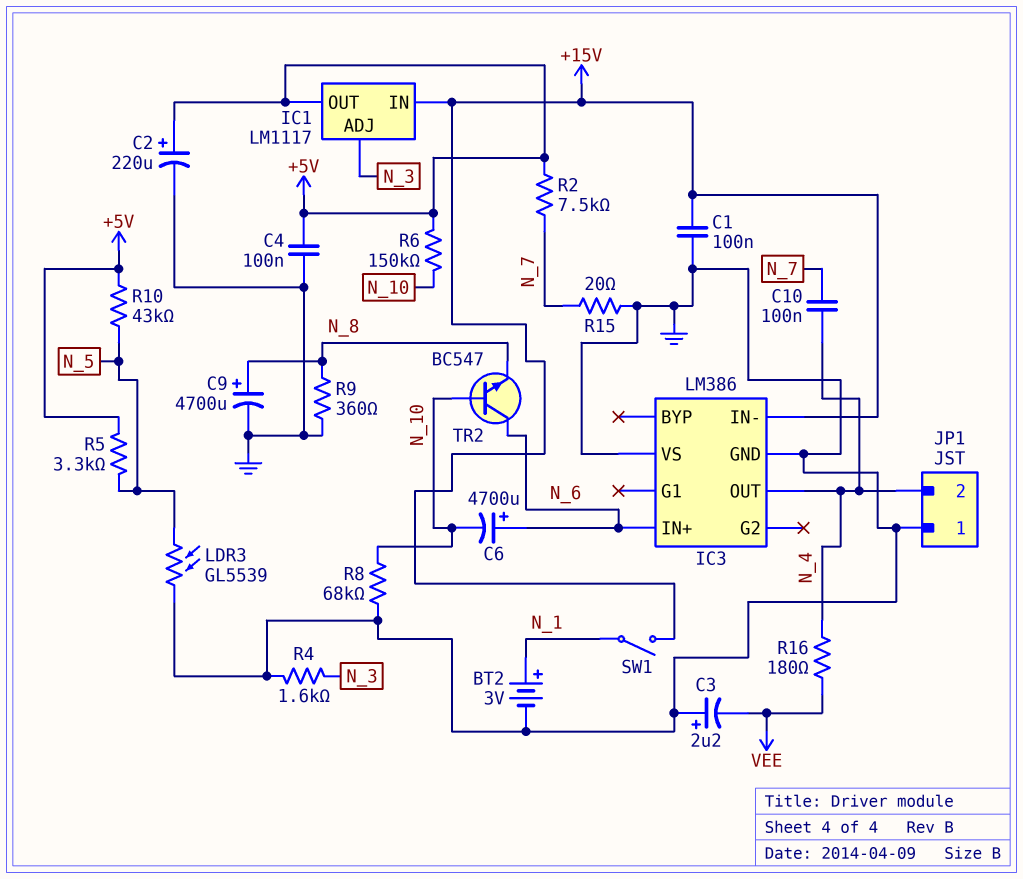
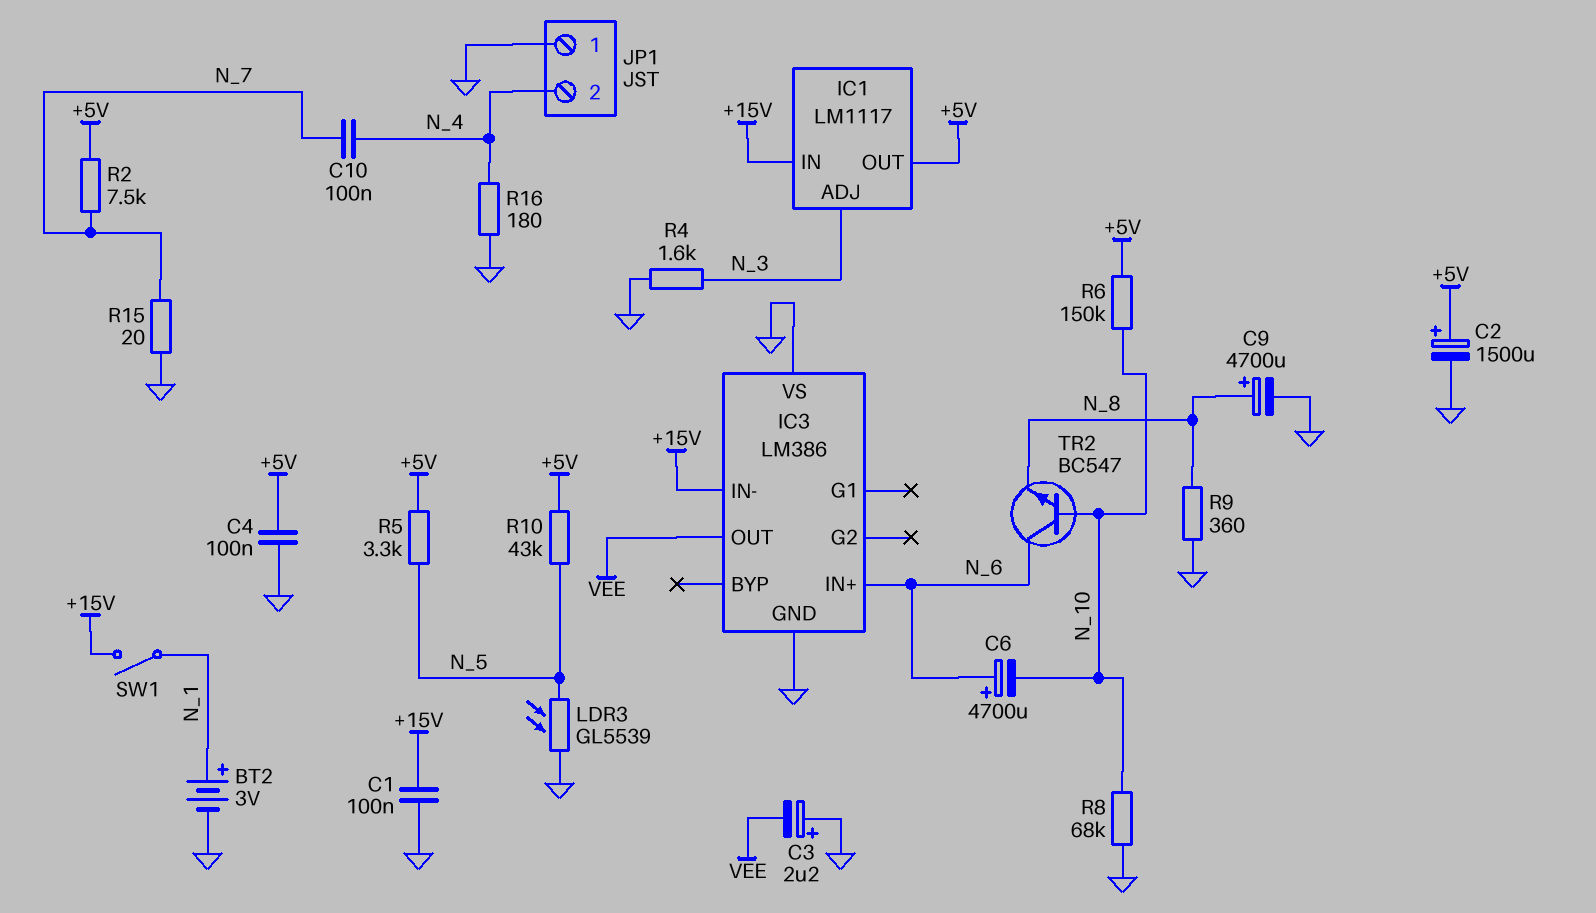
C2: 220uF (plus +5V, minus GND) -> 1500uF (plus +5V, minus GND)
IC3 pin OUT: N_4 -> VEE
R16: 180 (N_4, VEE) -> 180 (GND, N_4)

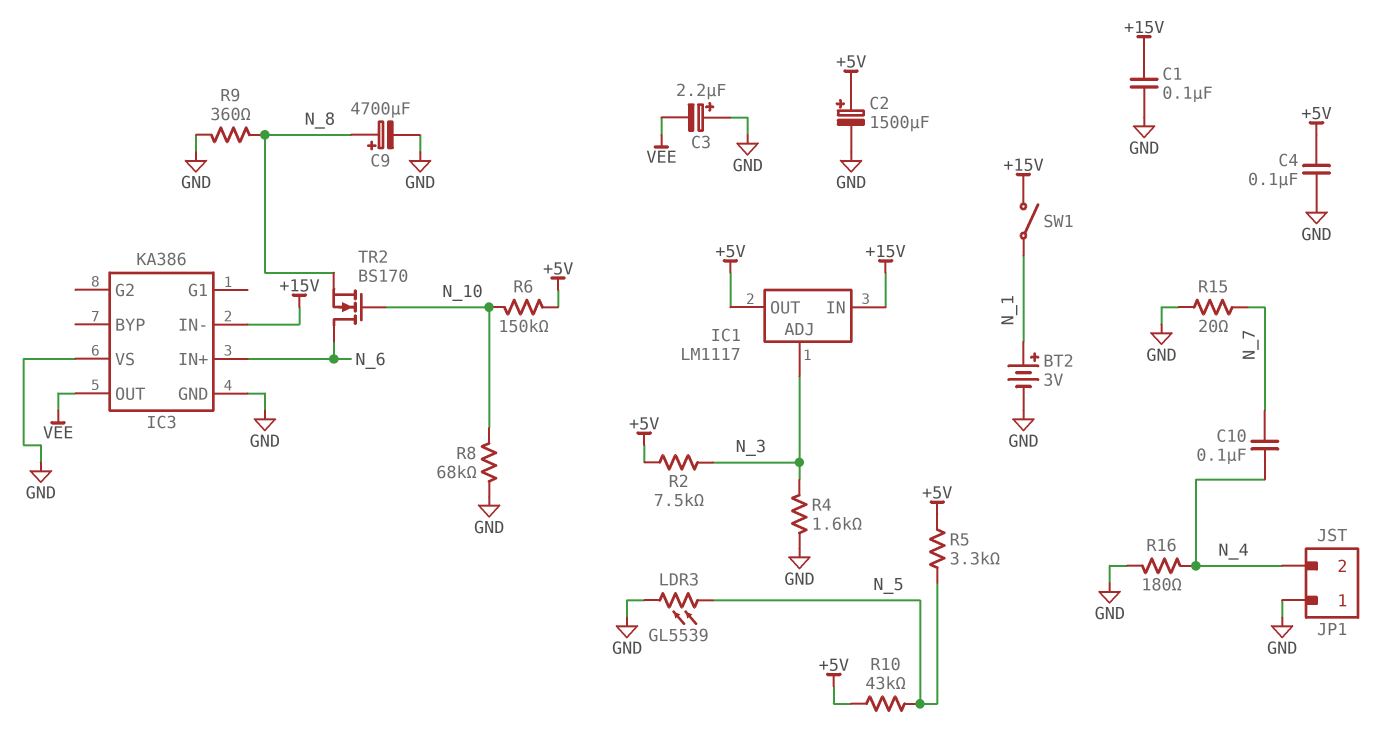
C6: 4700uF (plus N_6, minus N_10) -> none
IC3: LM386 -> KA386
R2: 7.5k (+5V, N_7) -> 7.5k (+5V, N_3)
TR2: NPN BC547 (B N_10, C N_6, E N_8) -> NMOS BS170 (G N_10, D N_6, S N_8)

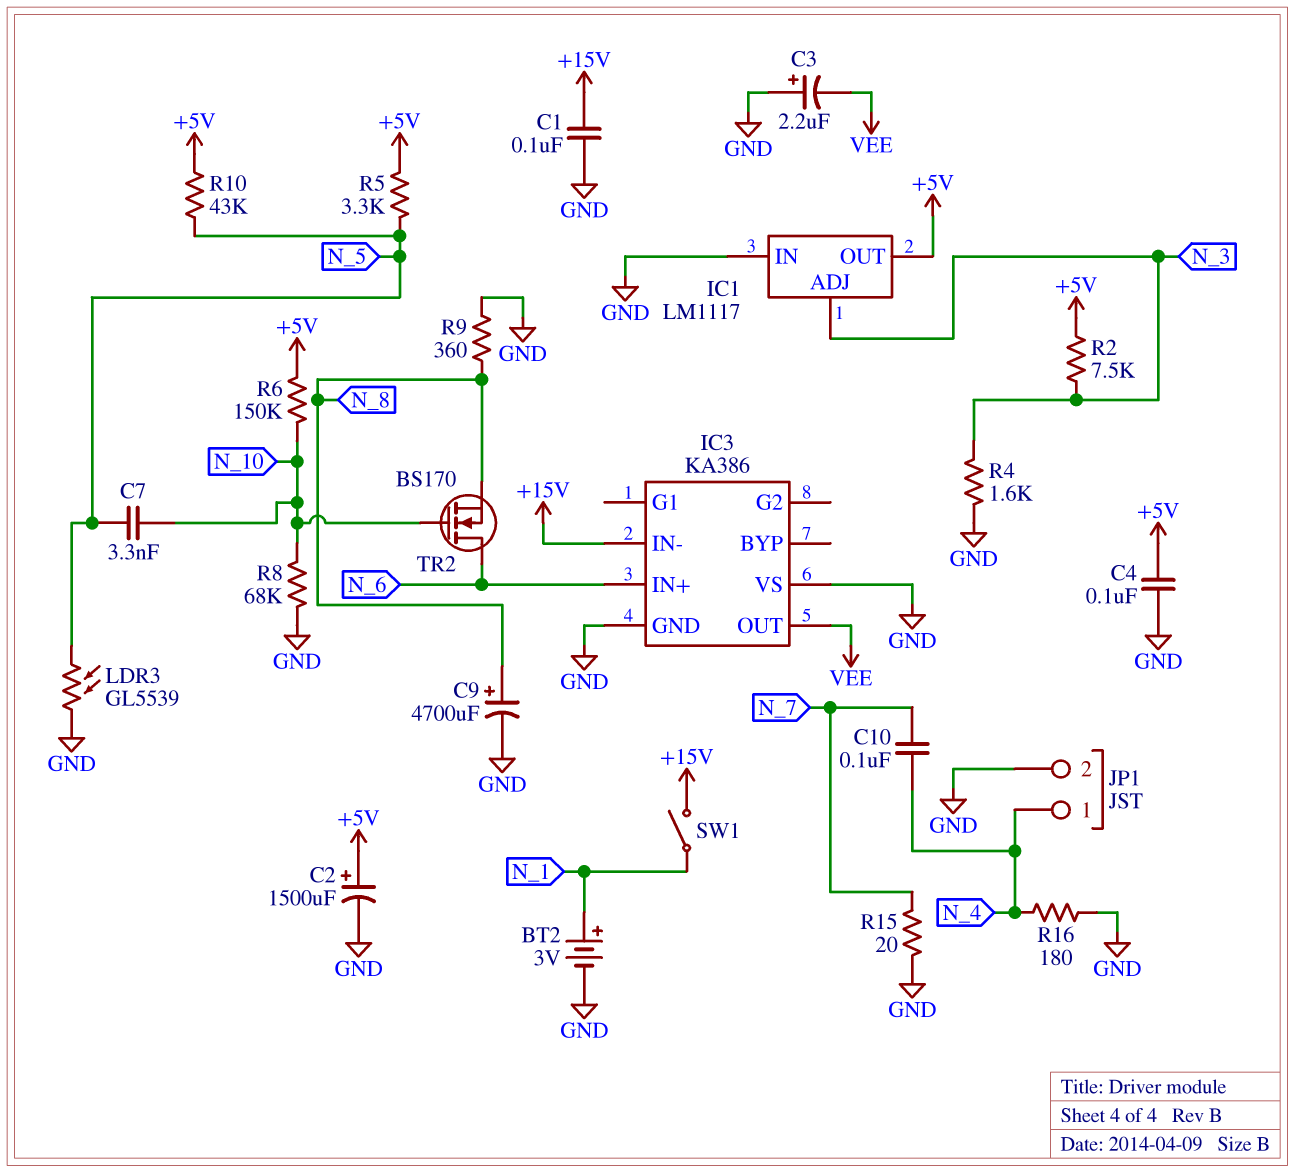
C7: none -> 3.3nF (N_5, N_10)
IC1 pin IN: +15V -> GND
JP1 pin 1: GND -> N_4
JP1 pin 2: N_4 -> GND

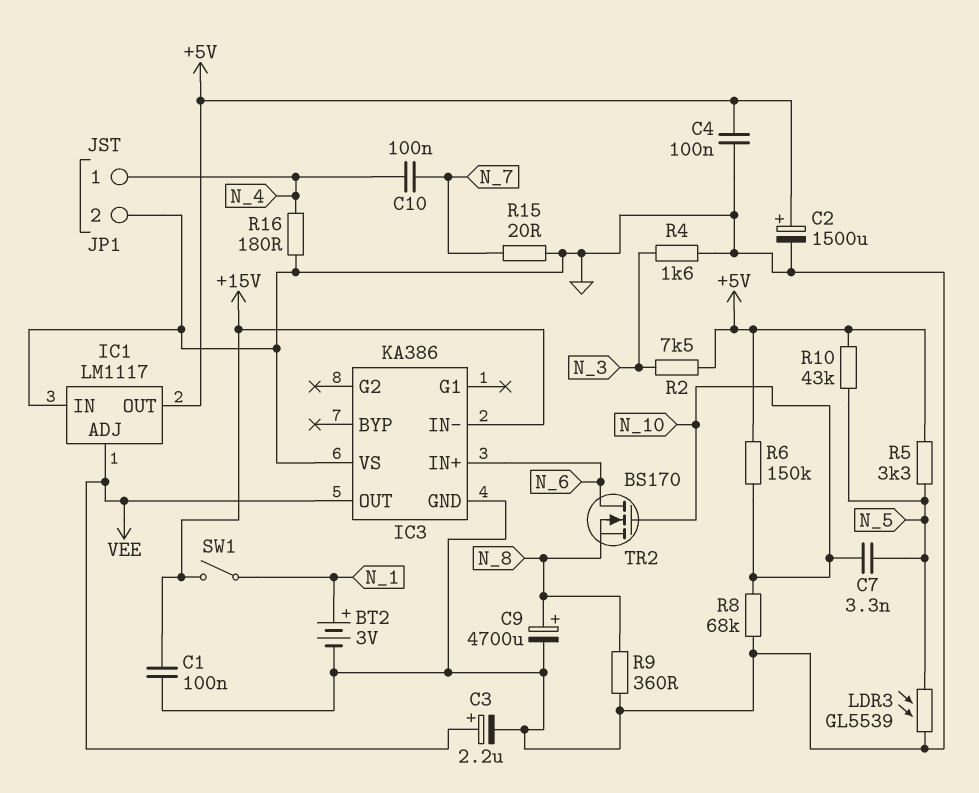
C3: 2.2uF (plus GND, minus VEE) -> 2.2uF (plus VEE, minus GND)
IC1 pin ADJ: N_3 -> VEE

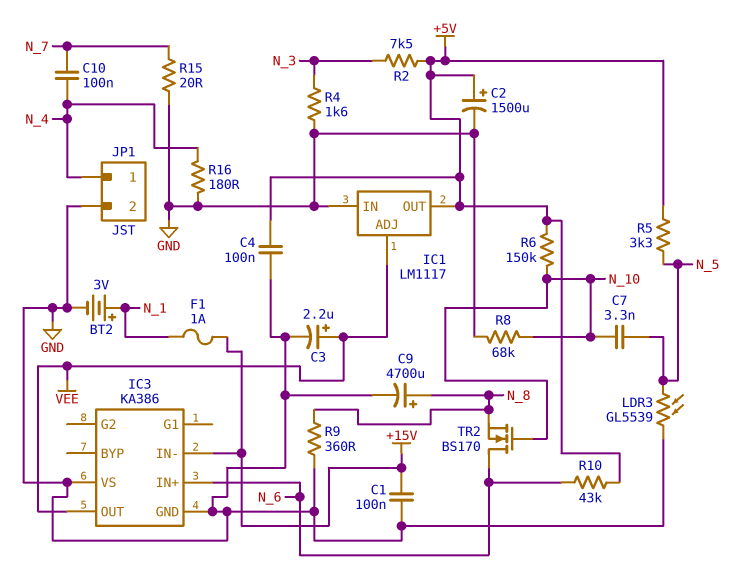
F1: none -> 1A (+15V, N_1)
R10: 43k (+5V, N_5) -> 43k (+5V, N_6)
SW1: switch (+15V, N_1) -> none

